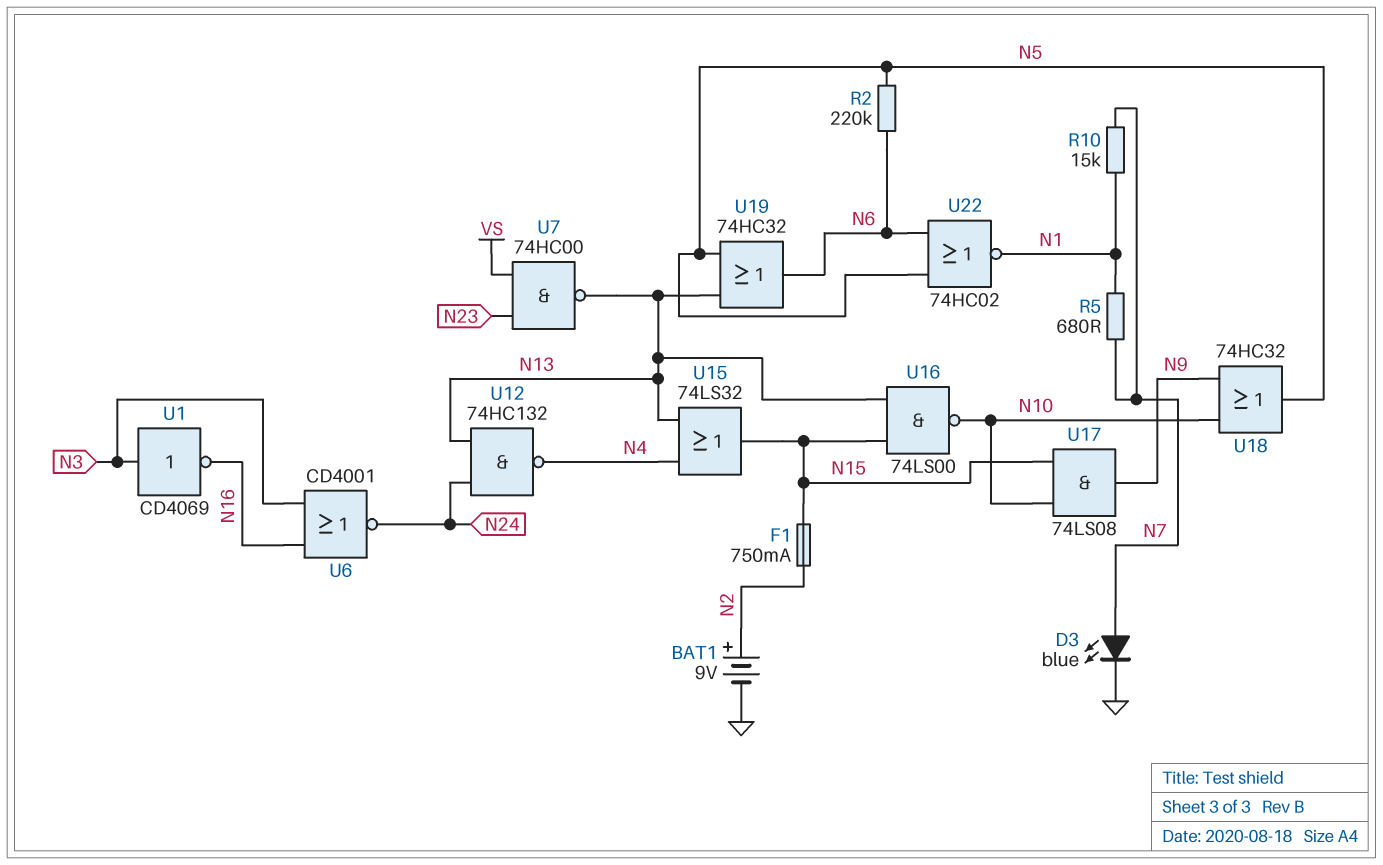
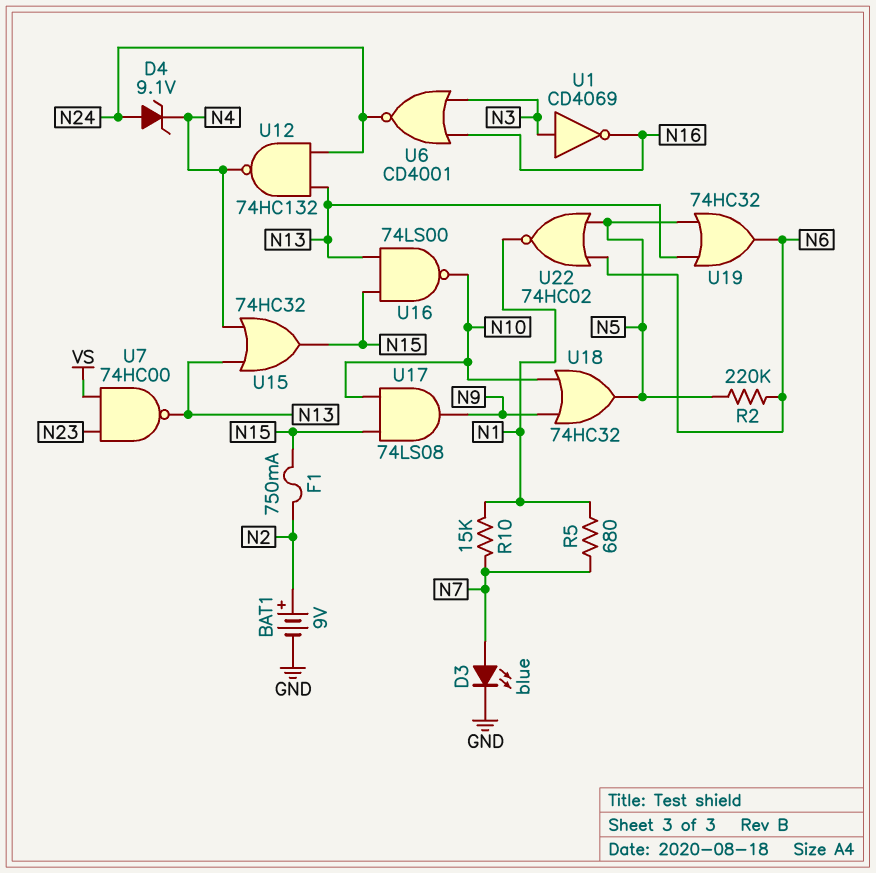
D4: none -> zener 9.1V (A N24, K N4)
U15: OR 74LS32 (in N4, in N13, out N15) -> OR 74HC32 (in N4, in N13, out N15)

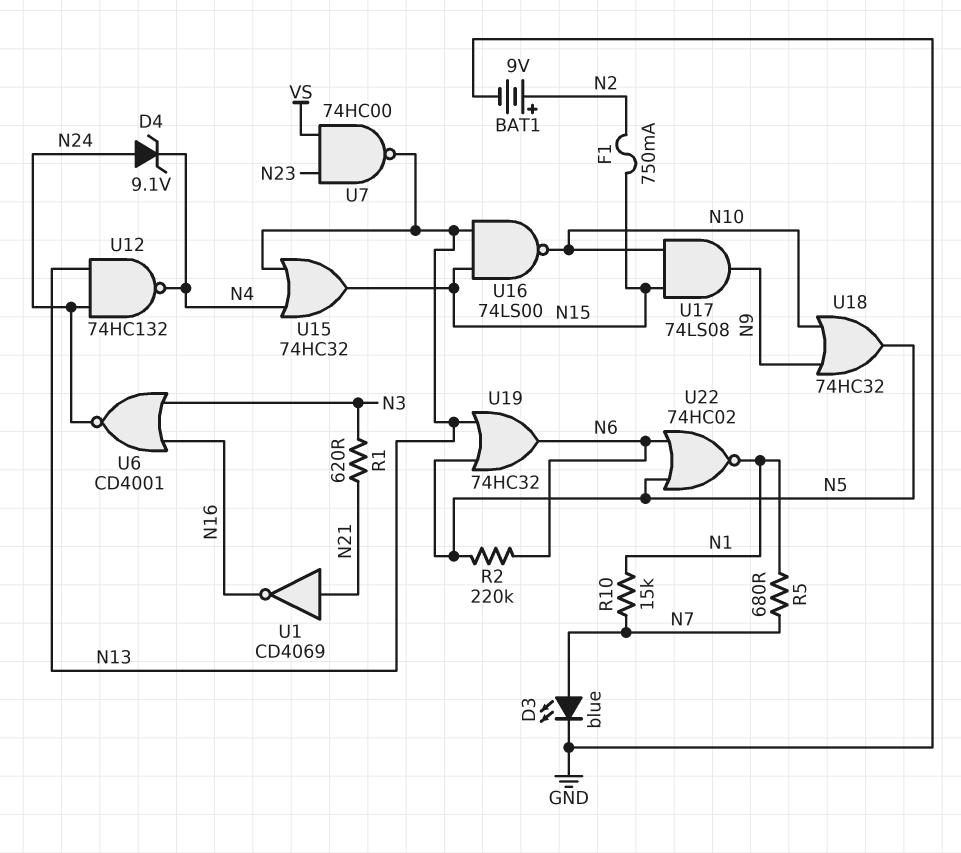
R1: none -> 620 (N3, N21)
U1: NOT CD4069 (in N3, out N16) -> NOT CD4069 (in N21, out N16)

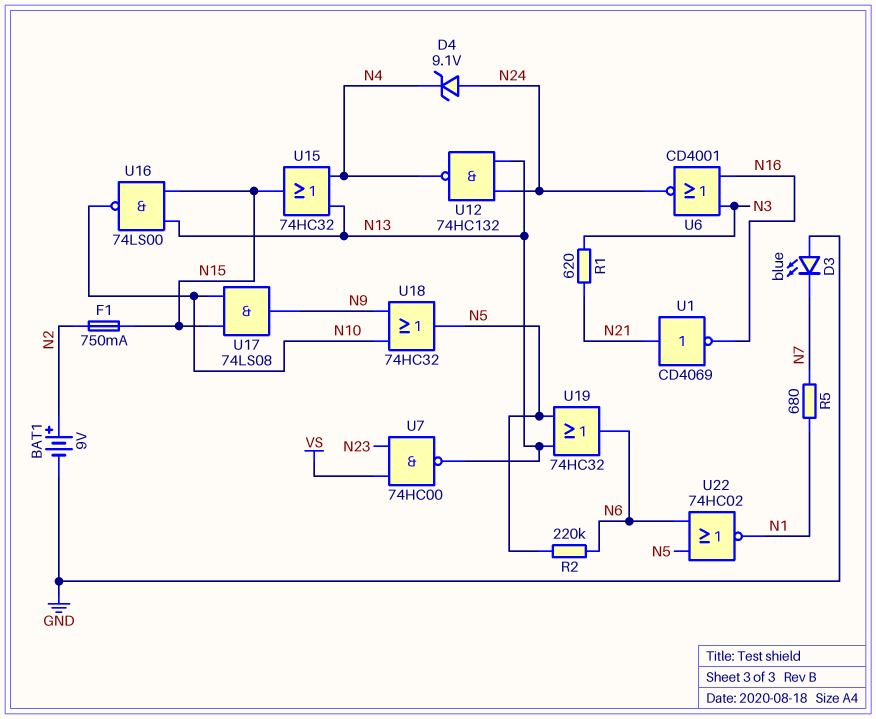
D3: LED blue (A N7, K GND) -> LED blue (A GND, K N7)
R10: 15k (N1, N7) -> none

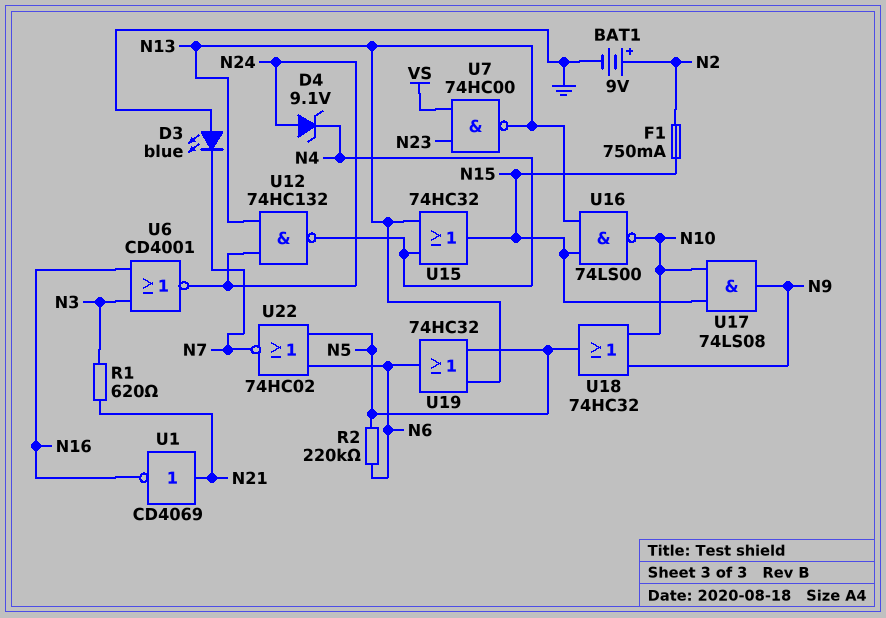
R5: 680 (N1, N7) -> none
U22: NOR 74HC02 (in N5, in N6, out N1) -> NOR 74HC02 (in N5, in N6, out N7)

